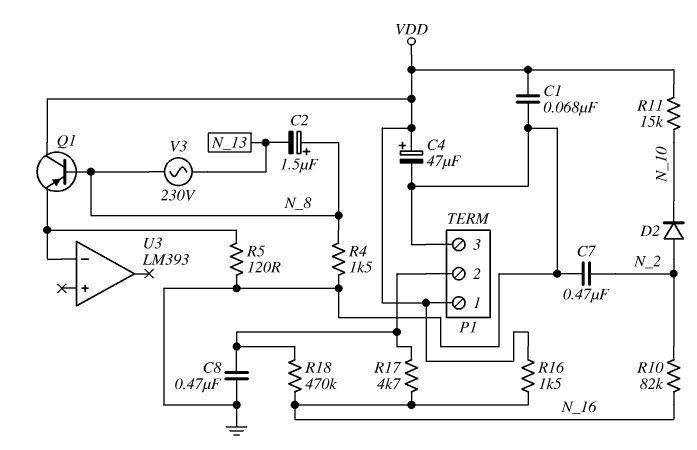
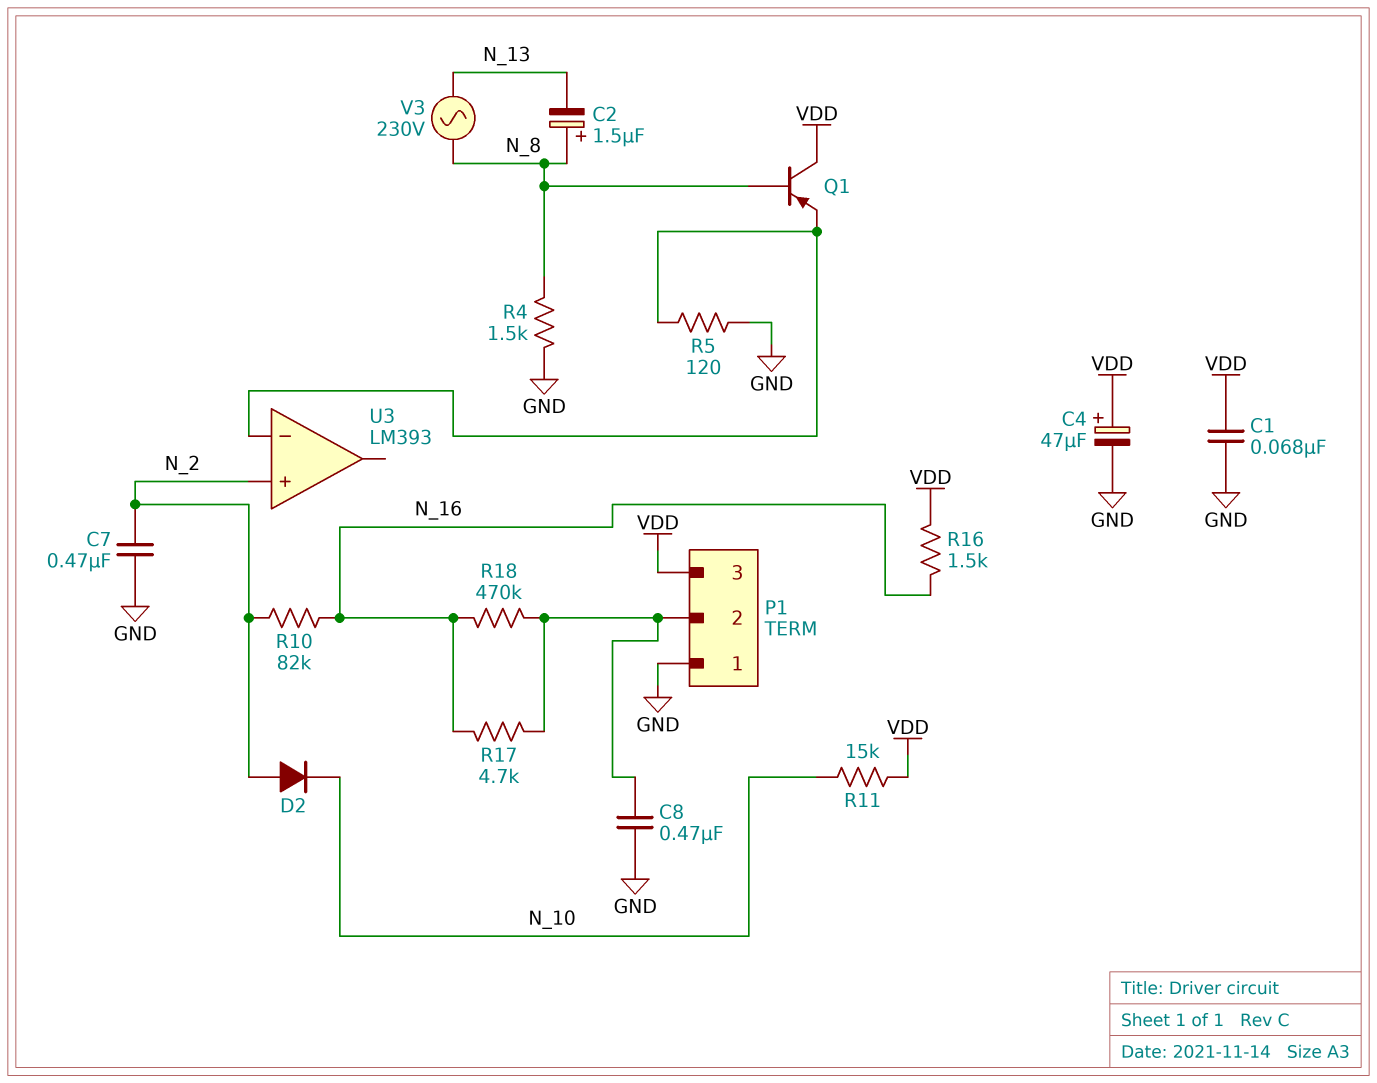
P1 pin 1: VDD -> GND
P1 pin 3: GND -> VDD
U3 pin in+: none -> N_2

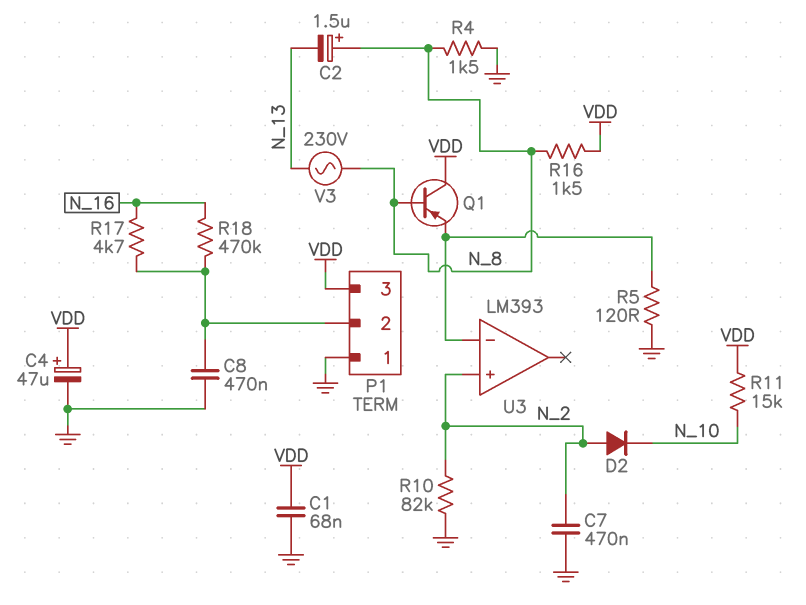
R10: 82k (N_2, N_16) -> 82k (GND, N_2)
R16: 1.5k (N_16, VDD) -> 1.5k (N_8, VDD)

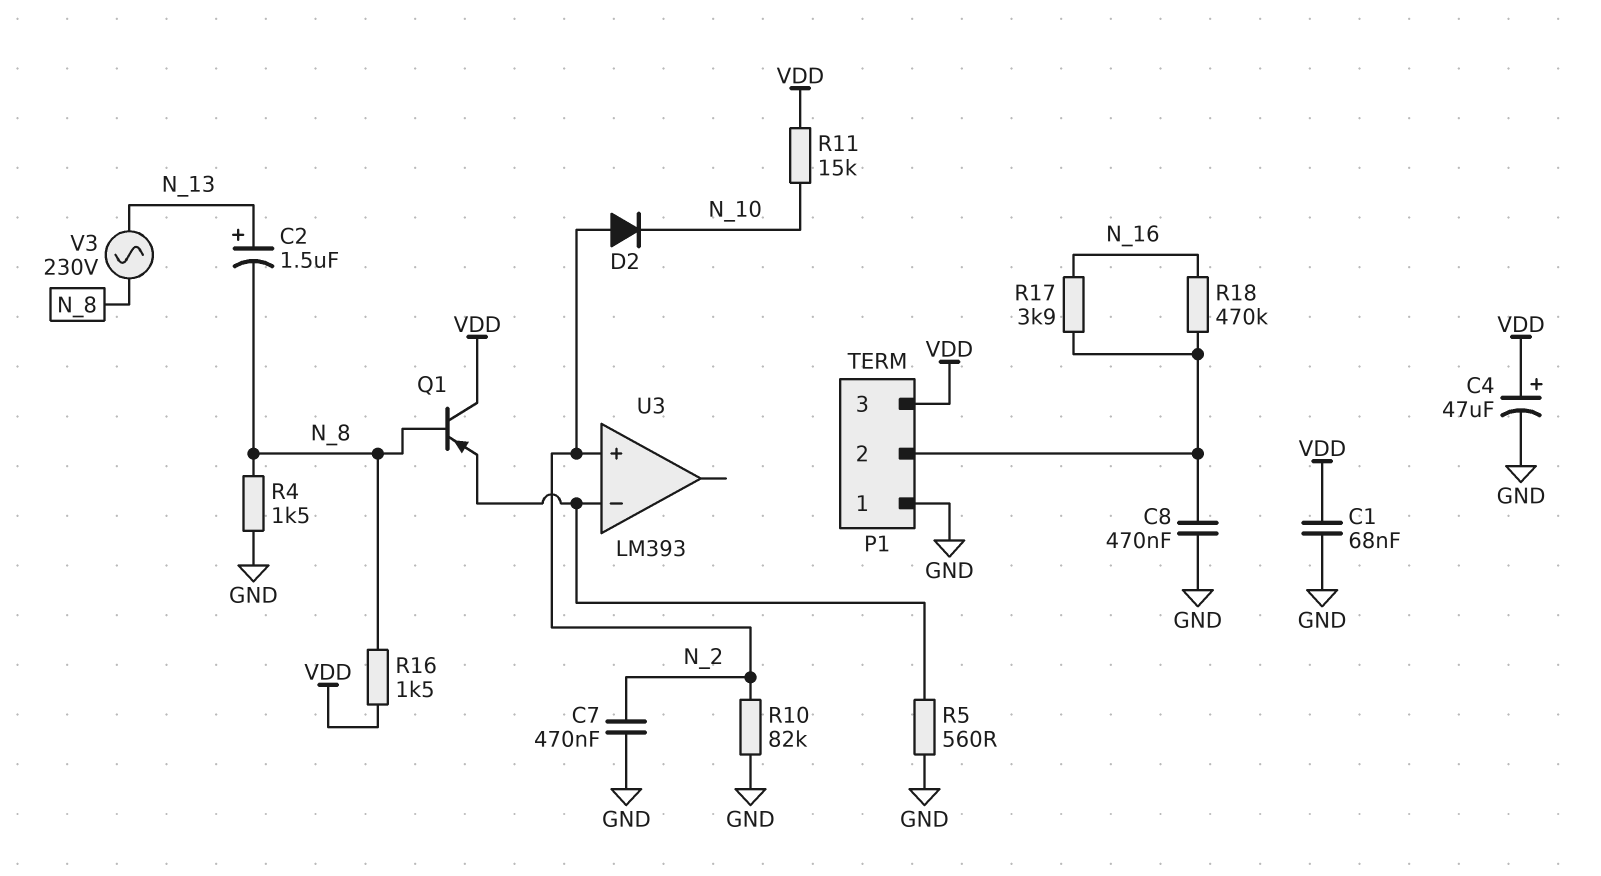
C2: 1.5uF (plus N_8, minus N_13) -> 1.5uF (plus N_13, minus N_8)
R5: 120 (GND, U3/in-) -> 560 (GND, U3/in-)
R17: 4.7k (N_16, P1/2) -> 3.9k (N_16, P1/2)

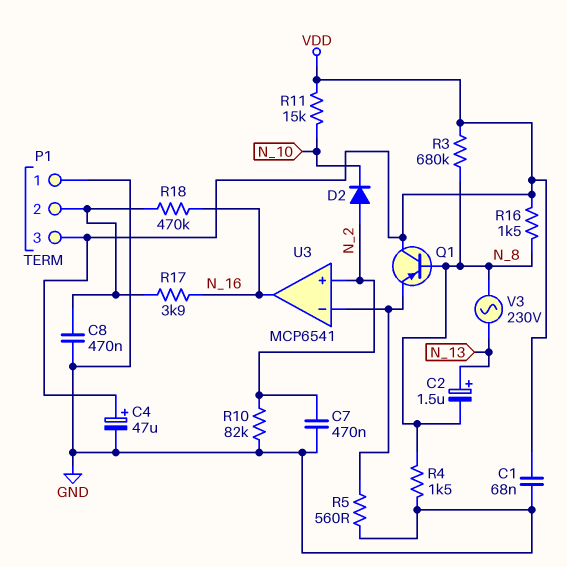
R3: none -> 680k (N_8, VDD)
U3: LM393 -> MCP6541
U3 pin out: none -> N_16

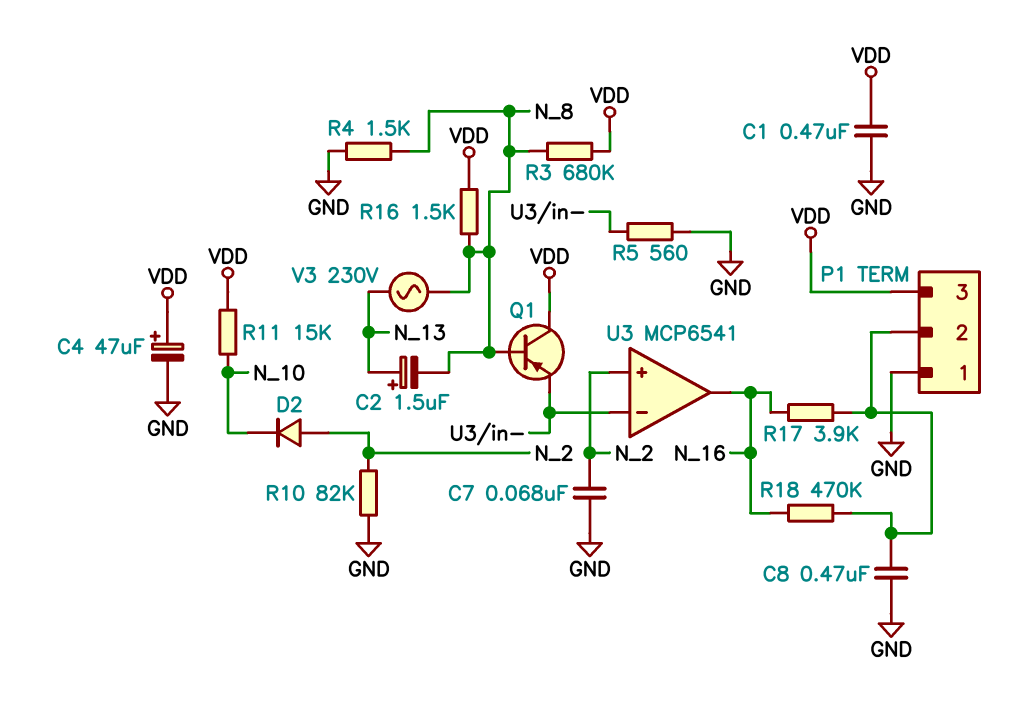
C1: 68nF (GND, VDD) -> 470nF (GND, VDD)
C7: 470nF (GND, N_2) -> 68nF (GND, N_2)

